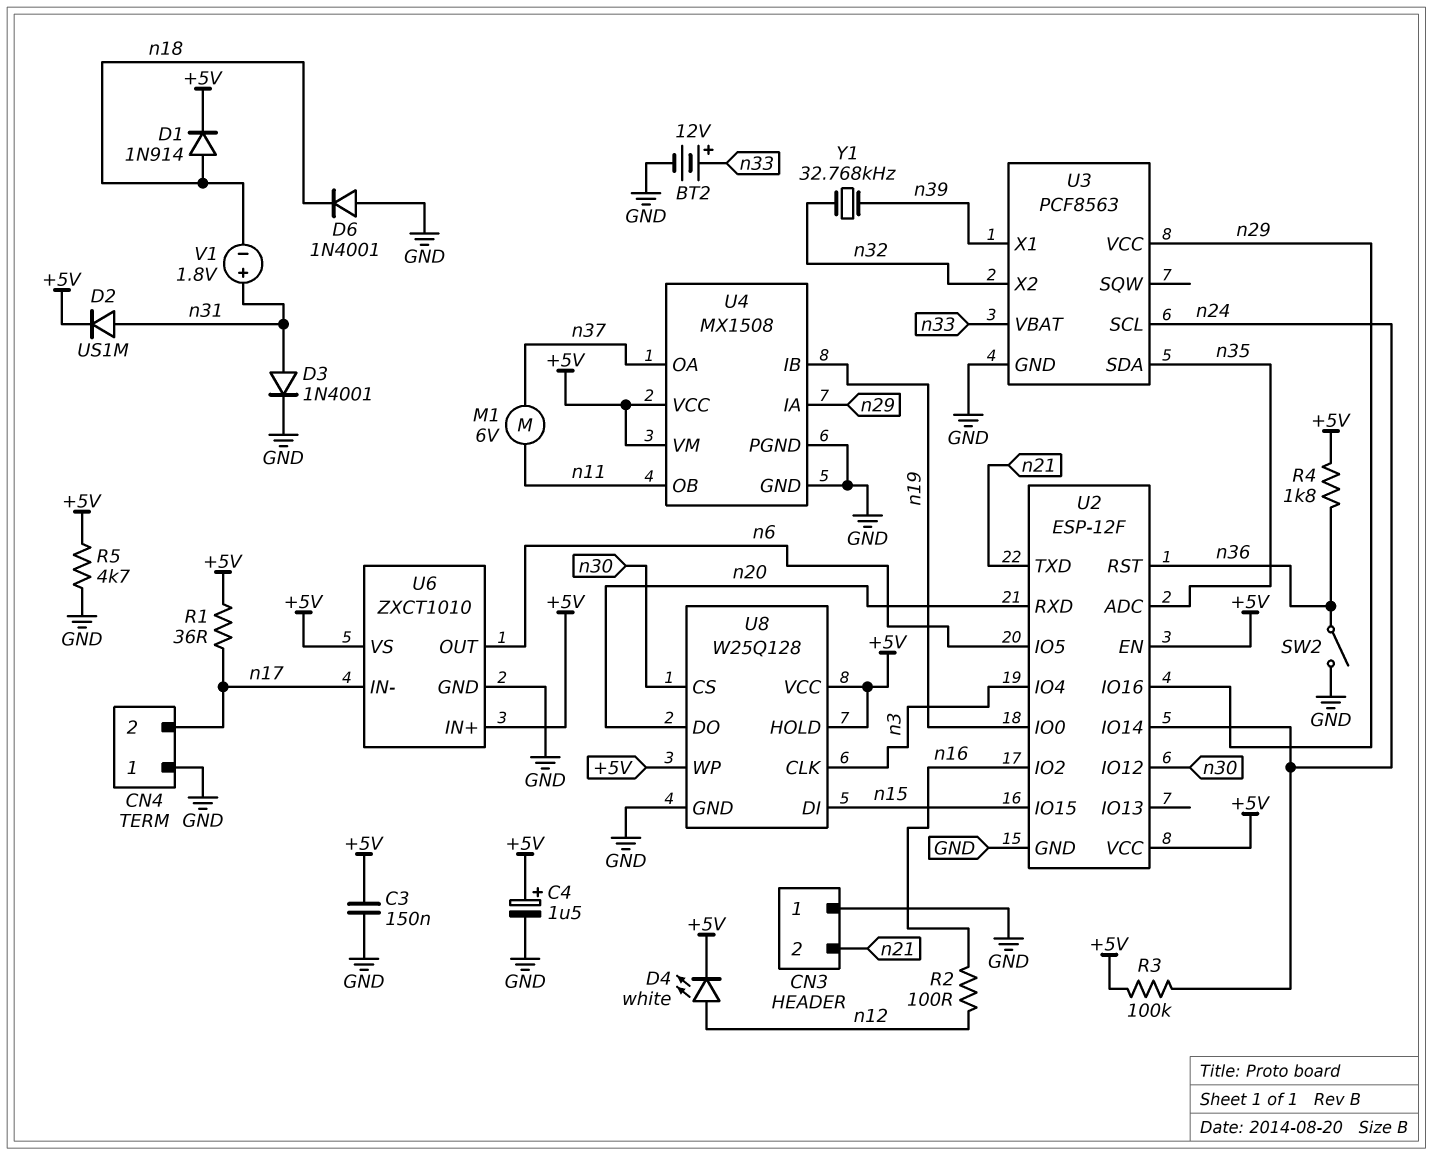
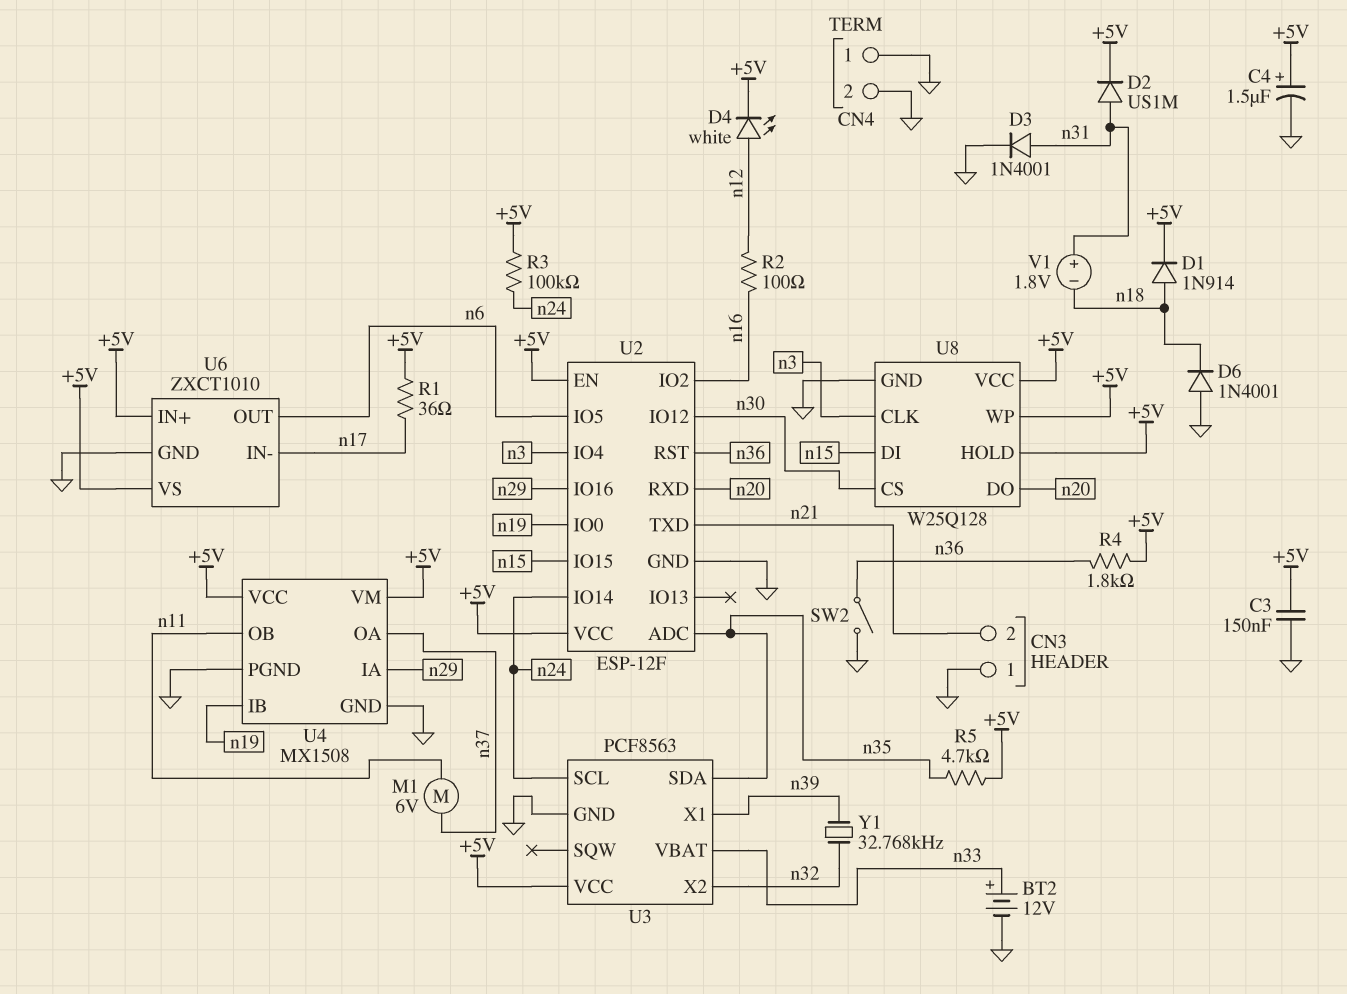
CN4 pin 2: n17 -> GND
R5: 4.7k (+5V, GND) -> 4.7k (+5V, n35)
U3 pin VCC: n29 -> +5V

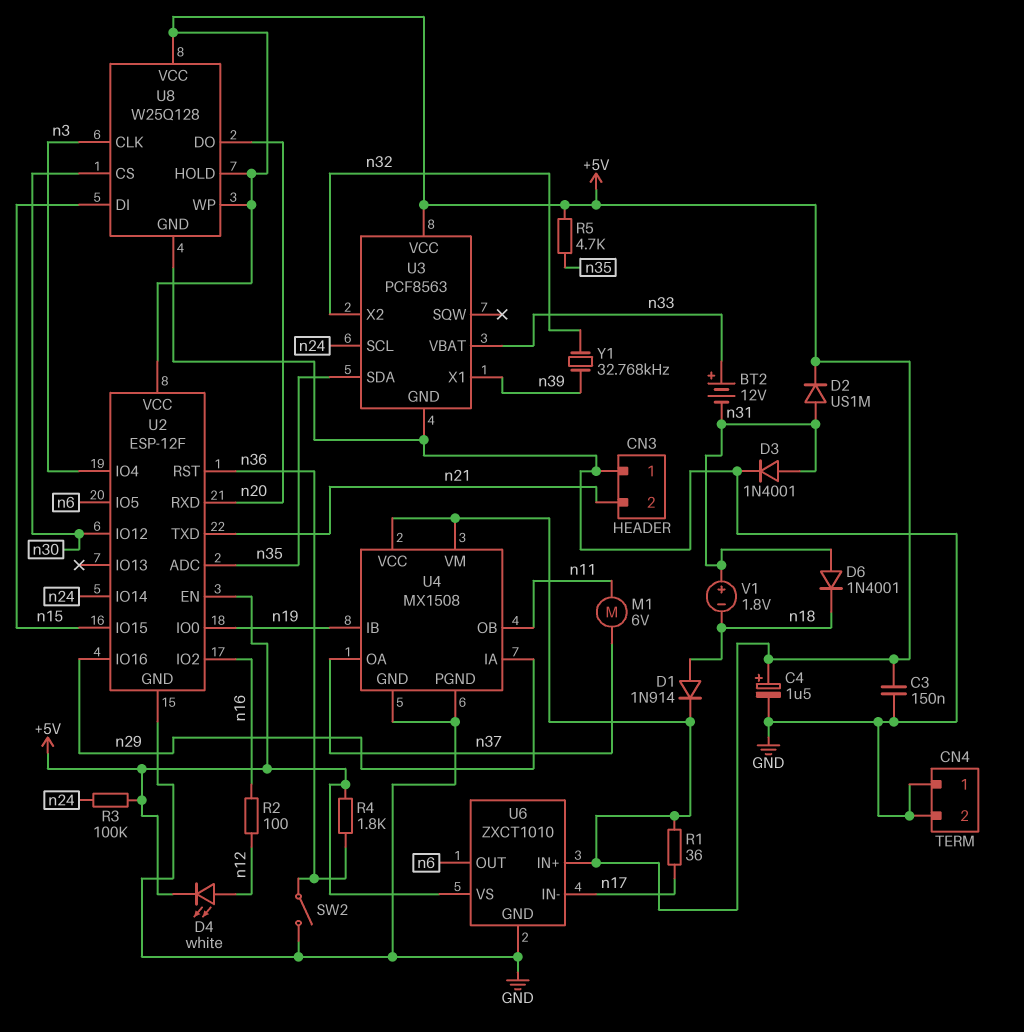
BT2: 12V (plus n33, minus GND) -> 12V (plus n33, minus n31)
D6: diode 1N4001 (A GND, K n18) -> diode 1N4001 (A n31, K n18)

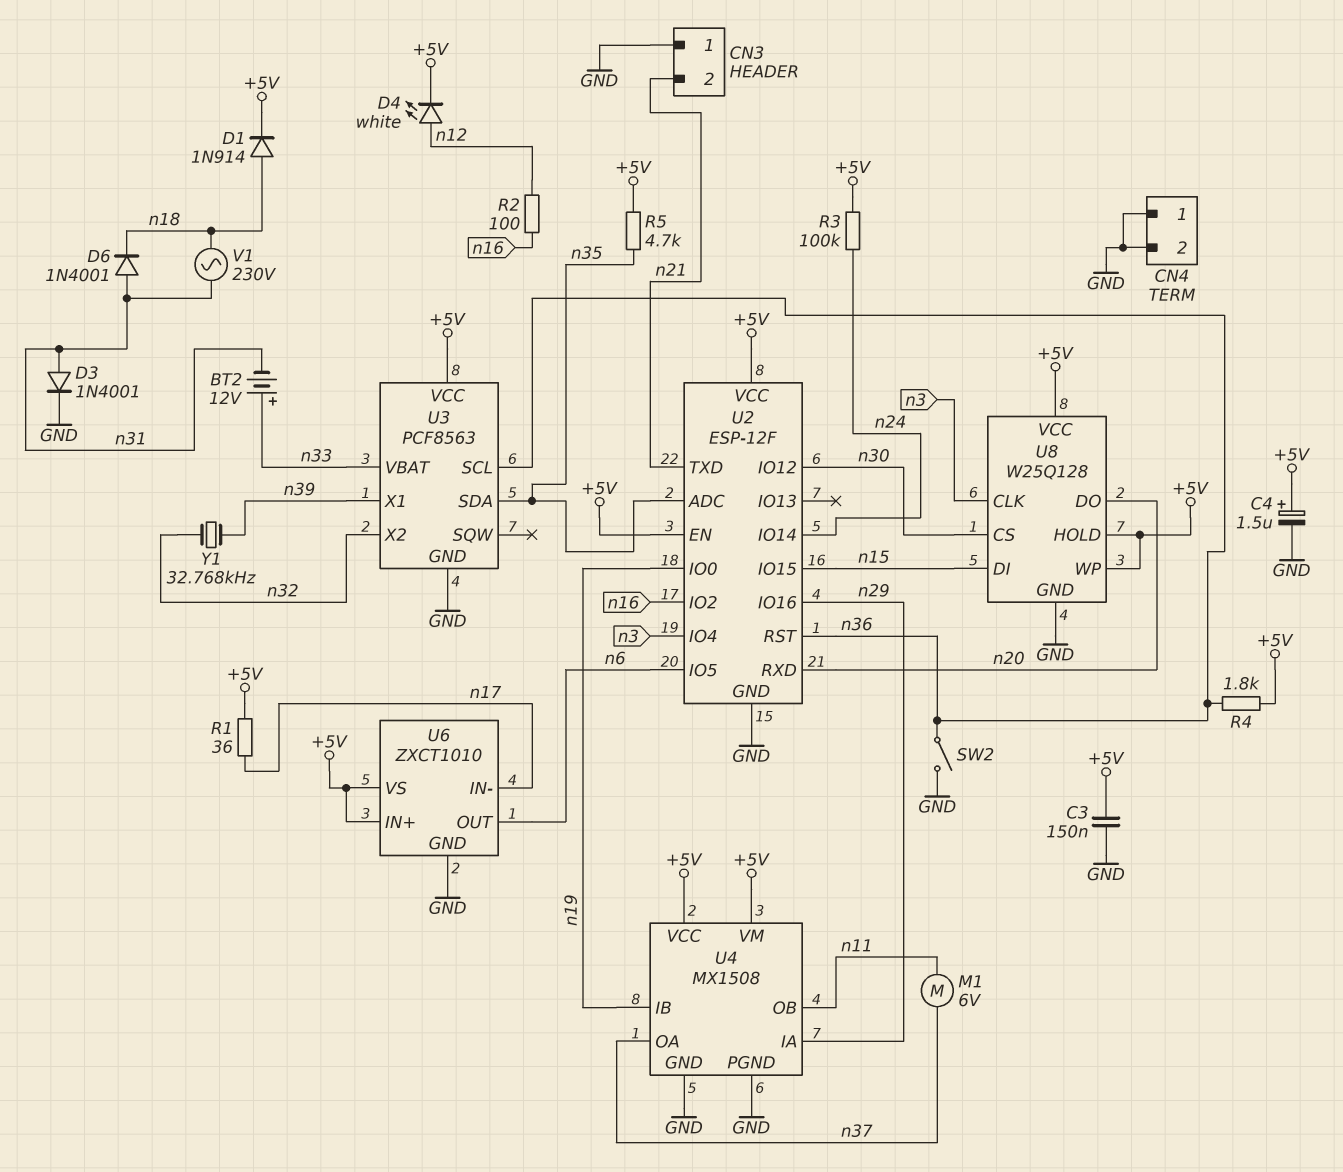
D2: diode US1M (A n31, K +5V) -> none
U3 pin SCL: n24 -> n36
V1: 1.8V (plus n31, minus n18) -> AC 230V (n18, n31)

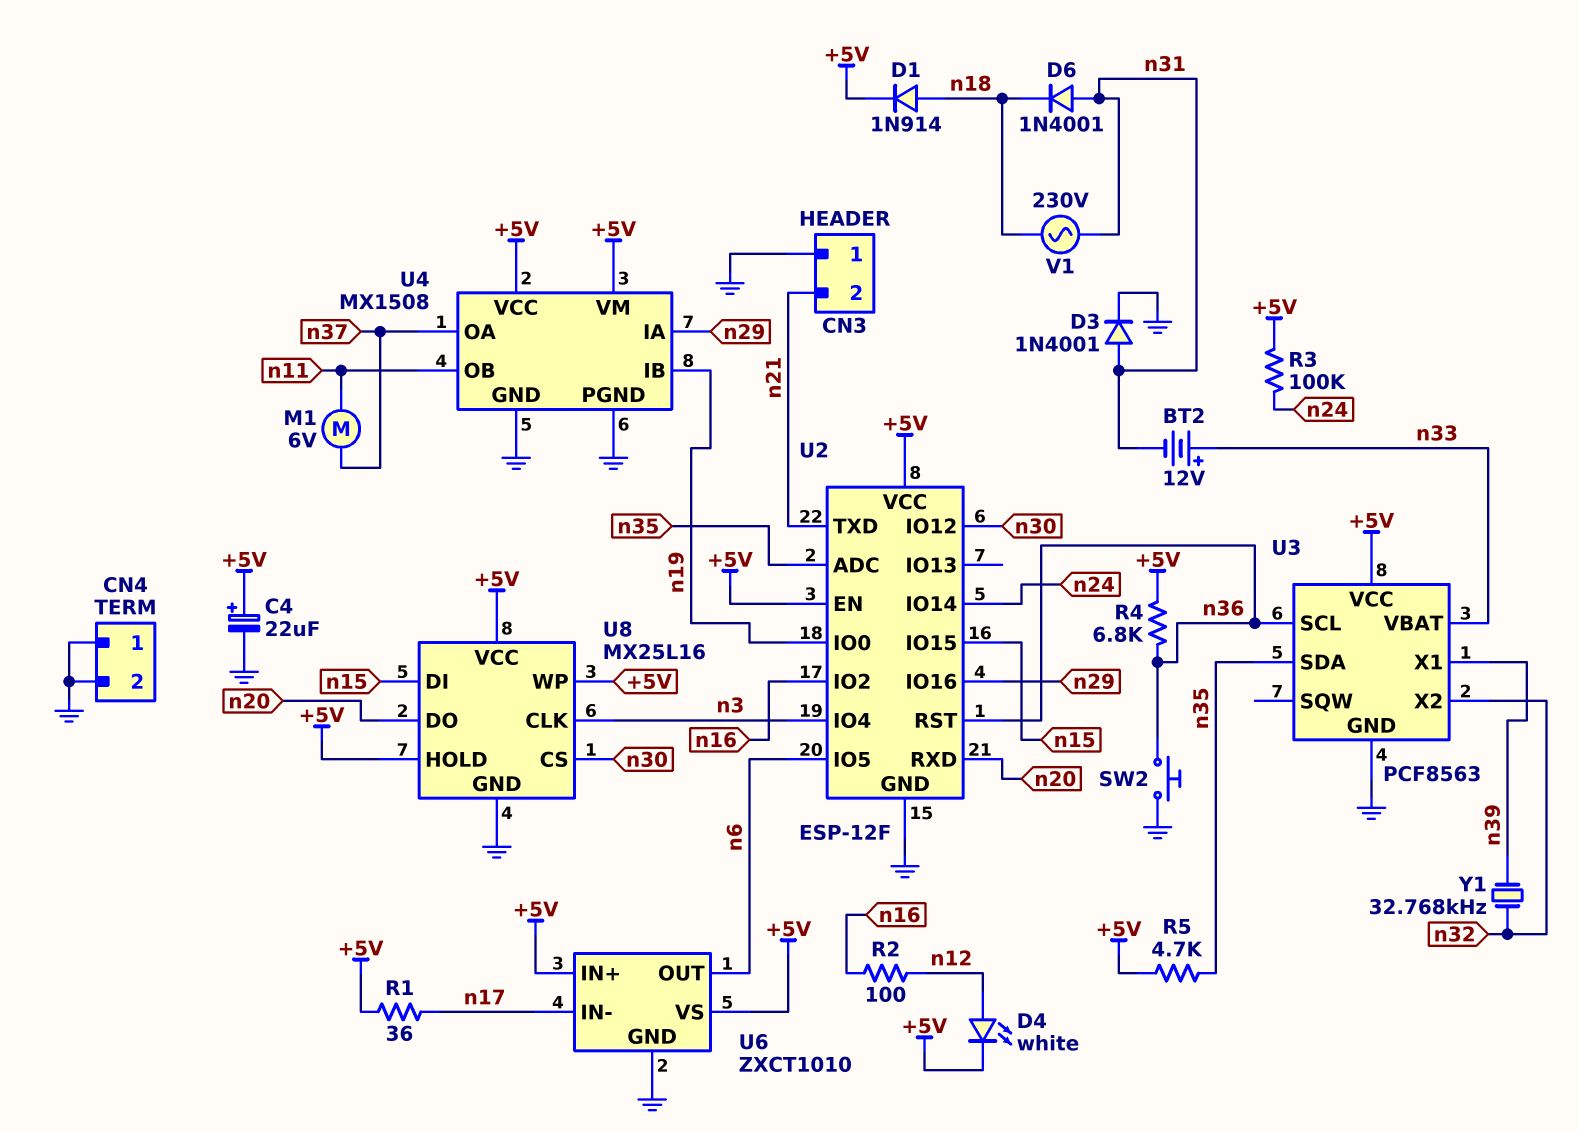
C3: 150nF (+5V, GND) -> none
C4: 1.5uF (plus +5V, minus GND) -> 22uF (plus +5V, minus GND)
R4: 1.8k (+5V, n36) -> 6.8k (+5V, n36)
SW2: switch (GND, n36) -> button (GND, n36)
U8: W25Q128 -> MX25L16

